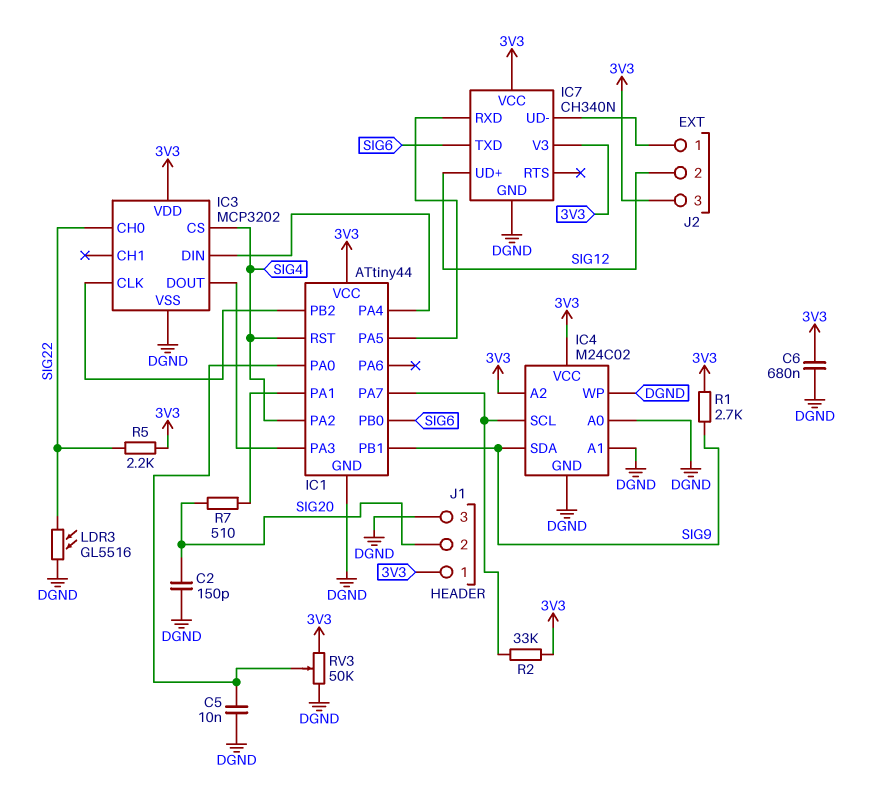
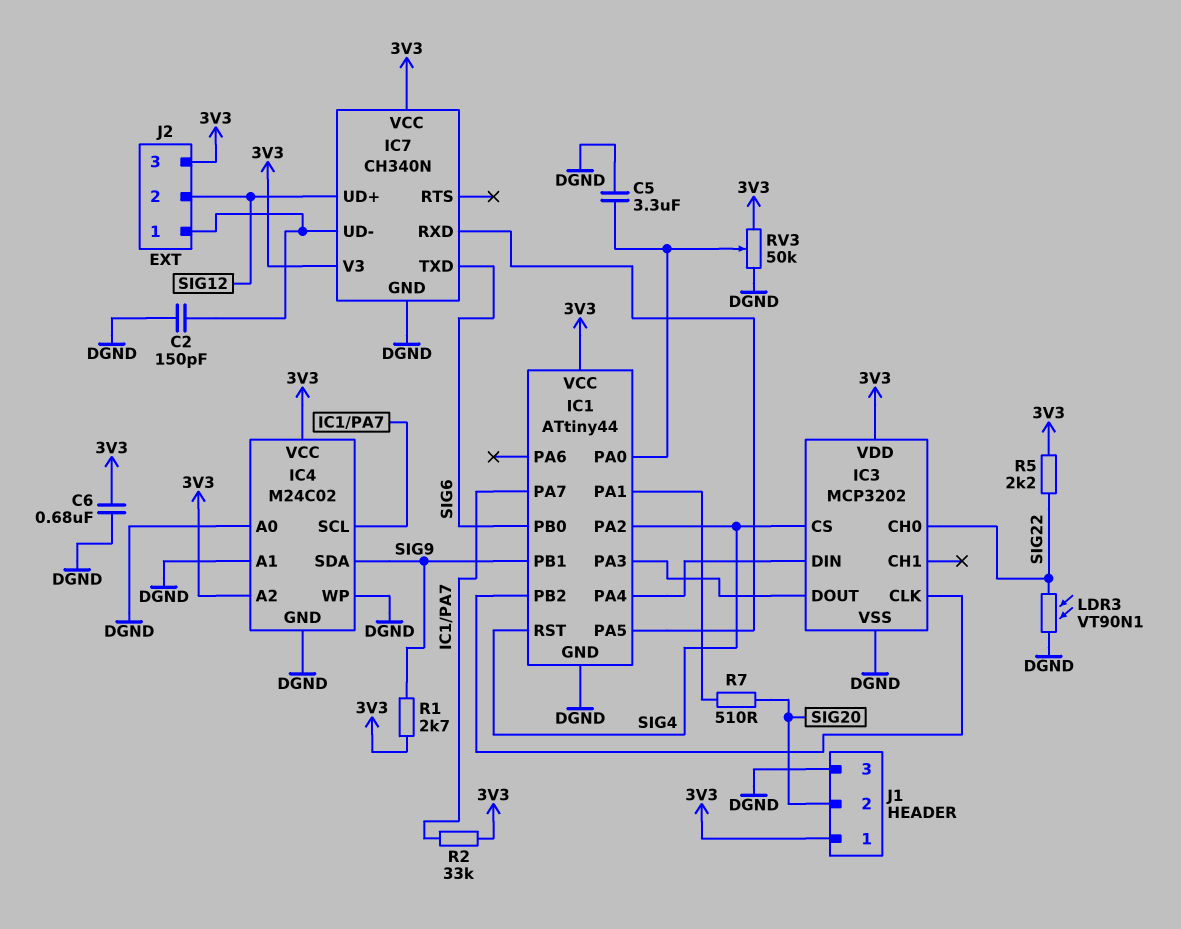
C2: 150pF (DGND, SIG20) -> 150pF (DGND, IC7/UD-)
C5: 10nF (DGND, IC1/PA0) -> 3.3uF (DGND, IC1/PA0)
LDR3: GL5516 (DGND, SIG22) -> VT90N1 (DGND, SIG22)

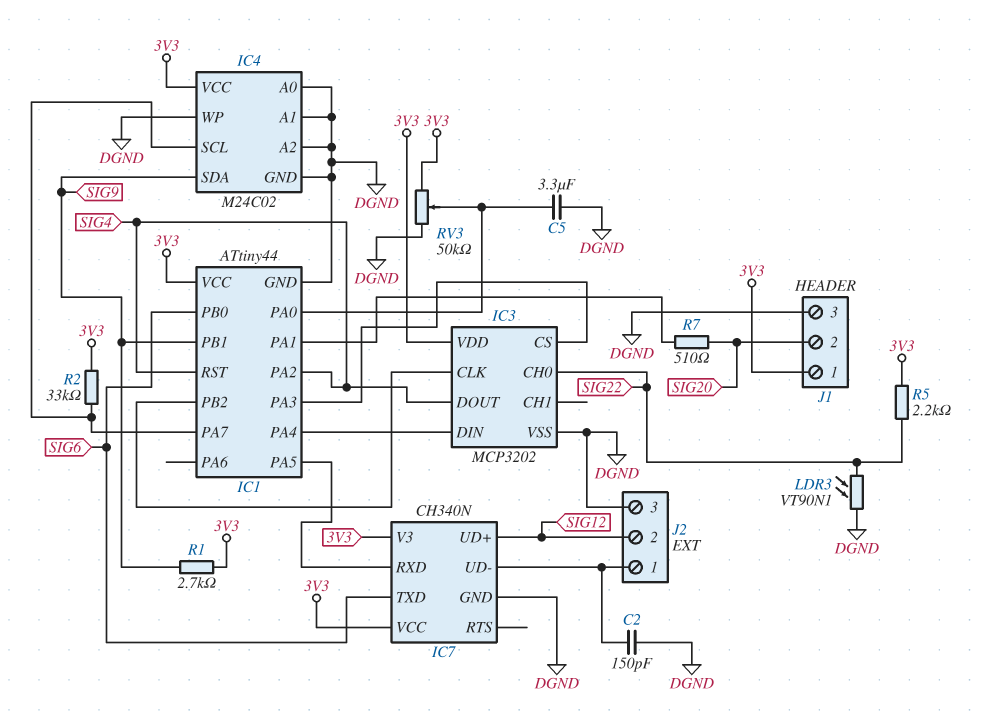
C6: 680nF (3V3, DGND) -> none
IC3 pin CS: SIG4 -> IC1/PA3
IC3 pin DOUT: IC1/PA3 -> SIG4
IC4 pin A2: 3V3 -> DGND
J2 pin 3: 3V3 -> DGND

